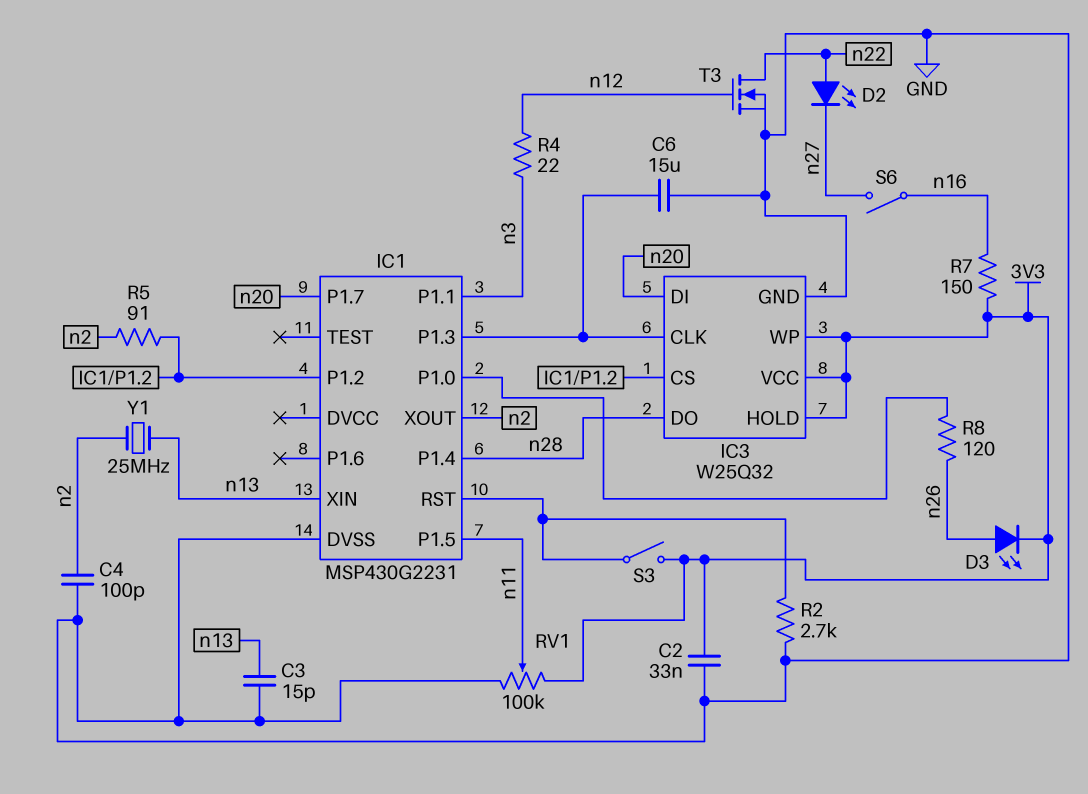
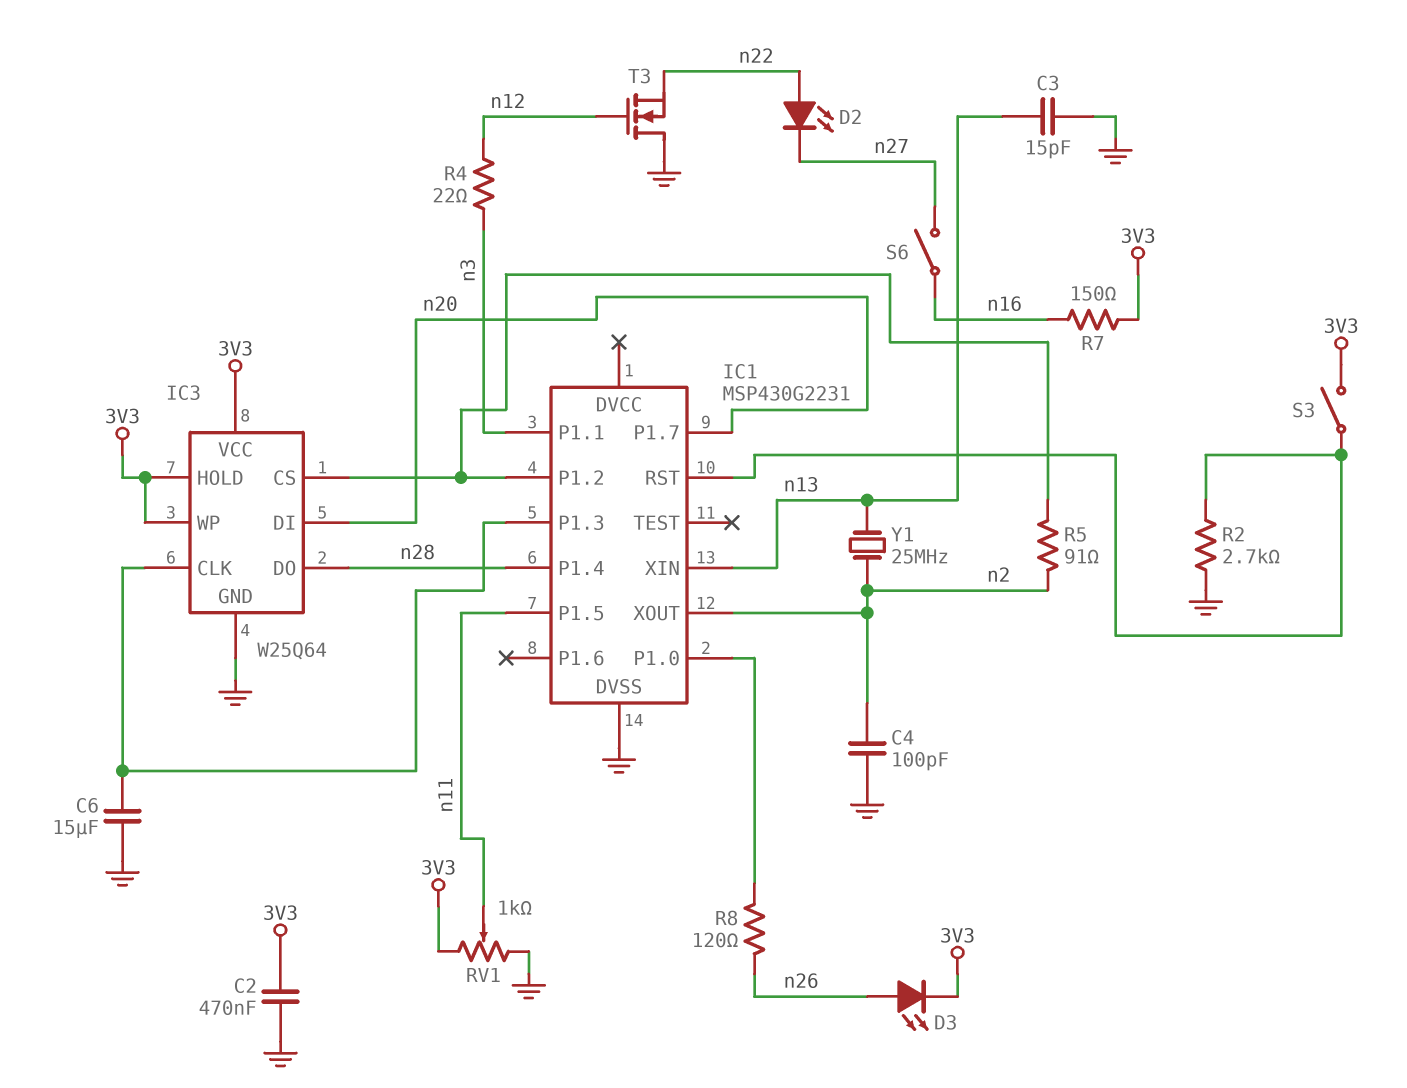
C2: 33nF (3V3, GND) -> 470nF (3V3, GND)
IC3: W25Q32 -> W25Q64
RV1: 100k (3V3, GND, wiper n11) -> 1k (3V3, GND, wiper n11)
T3: NMOS (G n12, D n22, S GND) -> NMOS (G n12, D GND, S n22)

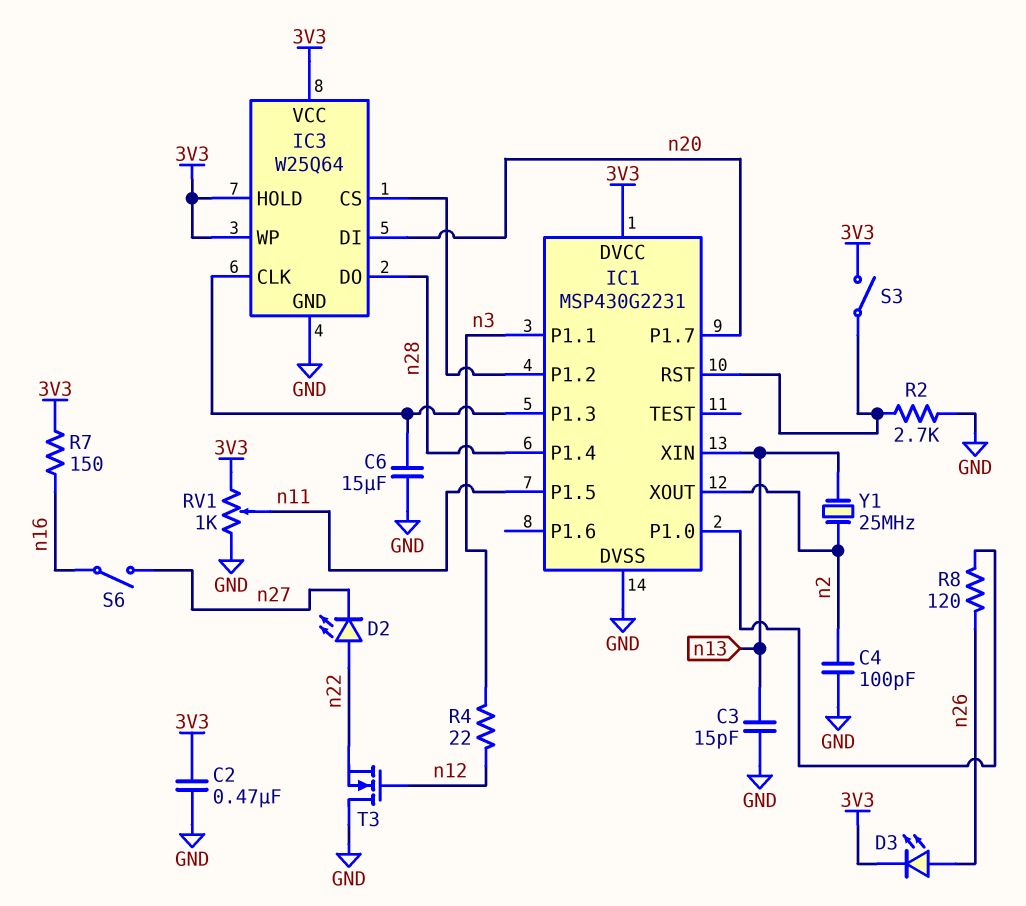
IC1 pin DVCC: none -> 3V3
R5: 91 (IC1/P1.2, n2) -> none

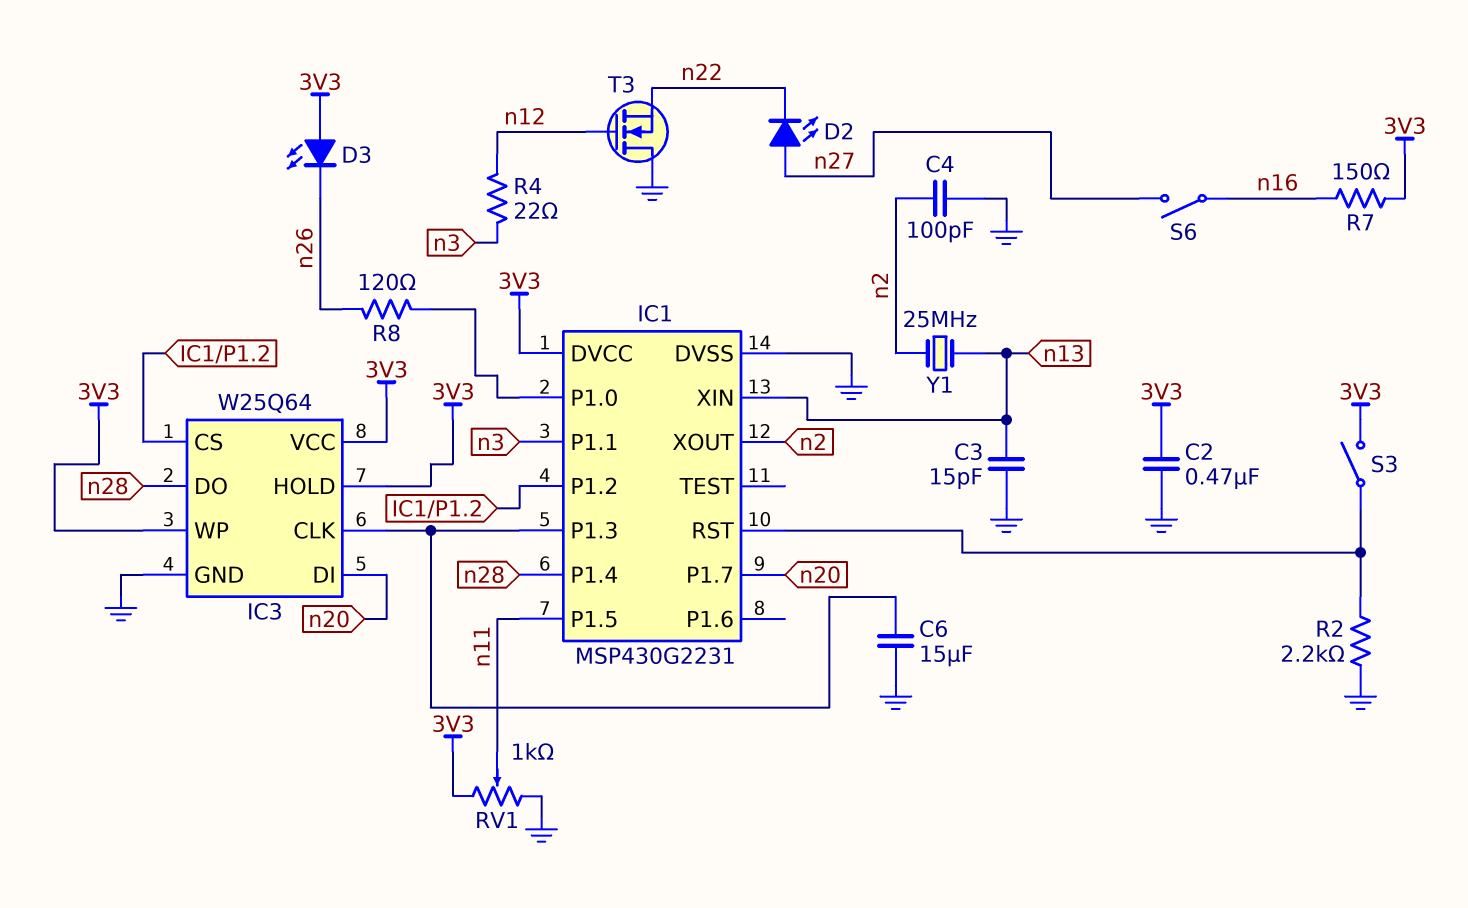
D2: LED (A n22, K n27) -> LED (A n27, K n22)
D3: LED (A n26, K 3V3) -> LED (A 3V3, K n26)
R2: 2.7k (GND, IC1/RST) -> 2.2k (GND, IC1/RST)

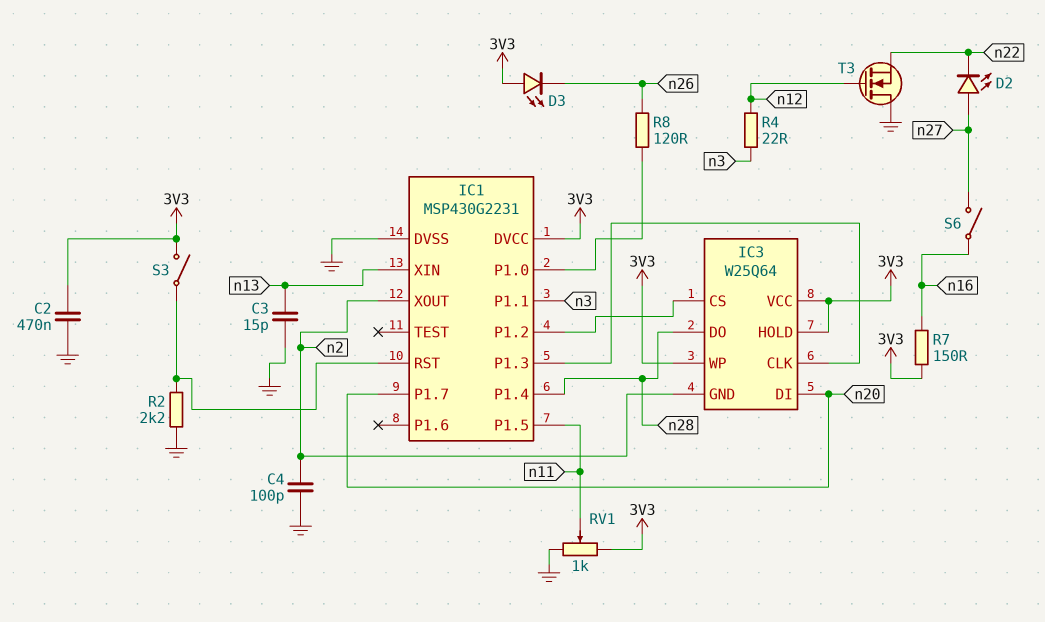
C6: 15uF (GND, IC1/P1.3) -> none
IC3 pin GND: GND -> n2
Y1: 25MHz (n2, n13) -> none

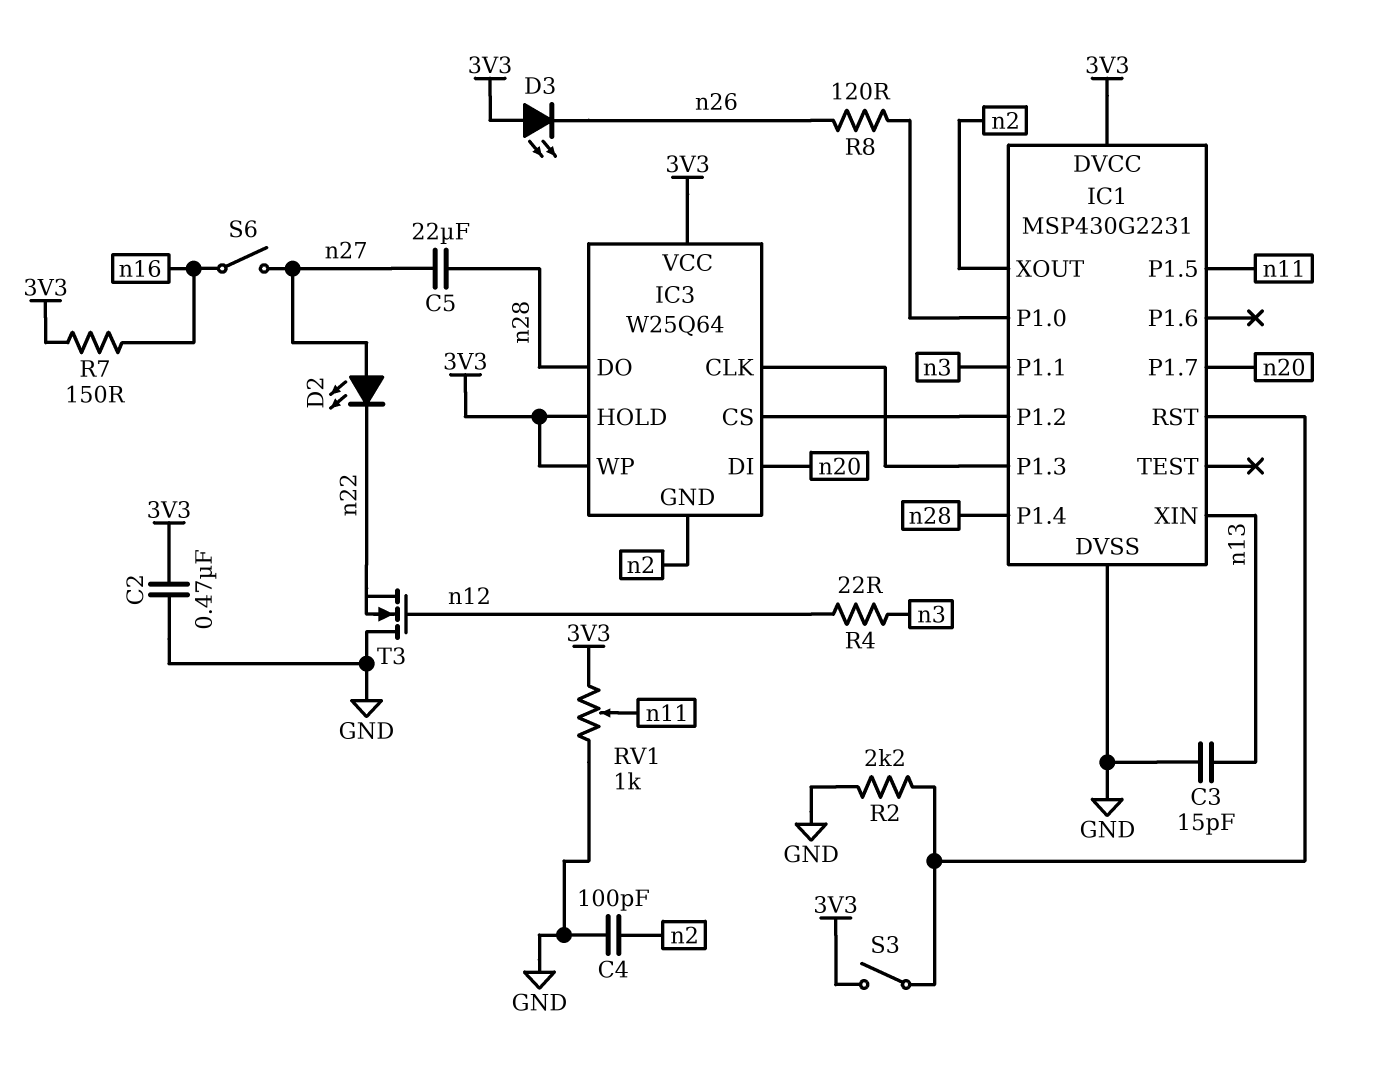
C5: none -> 22uF (n27, n28)

